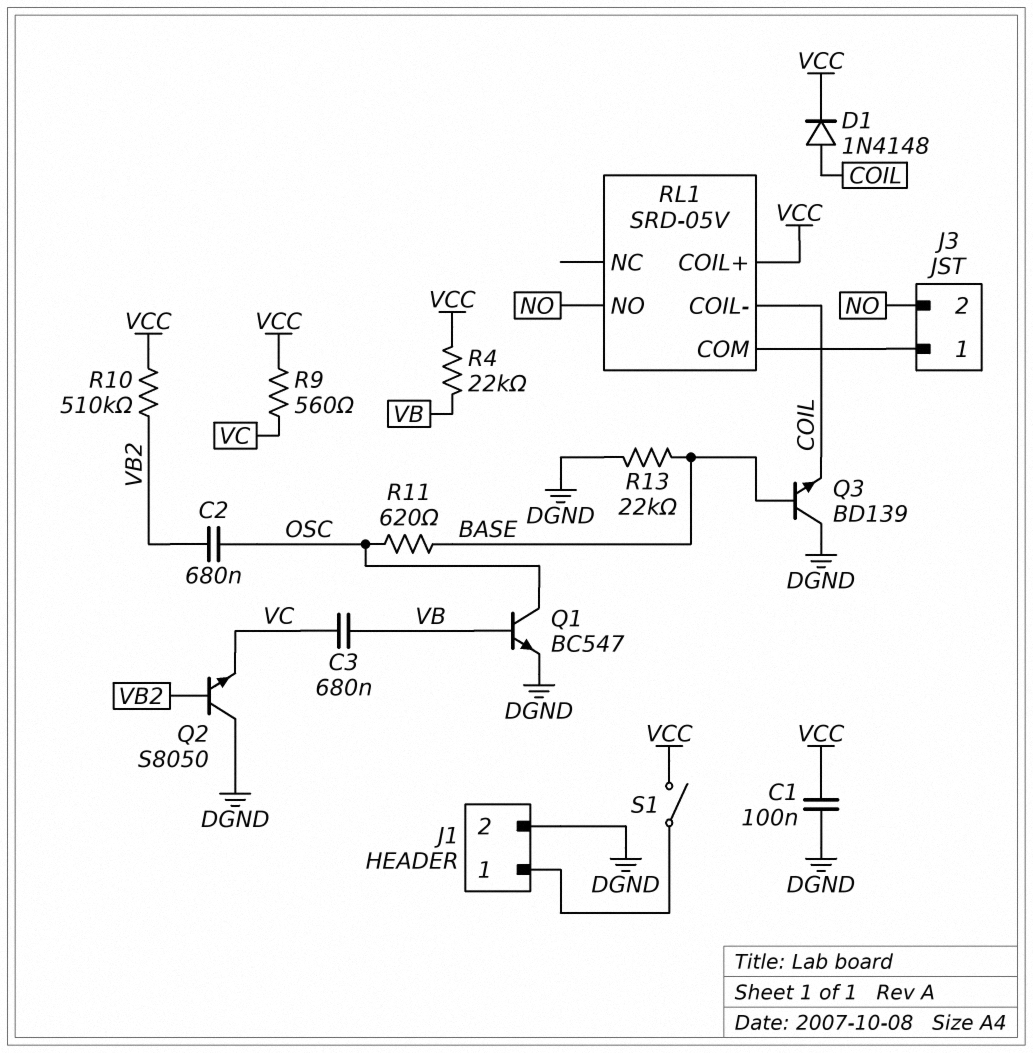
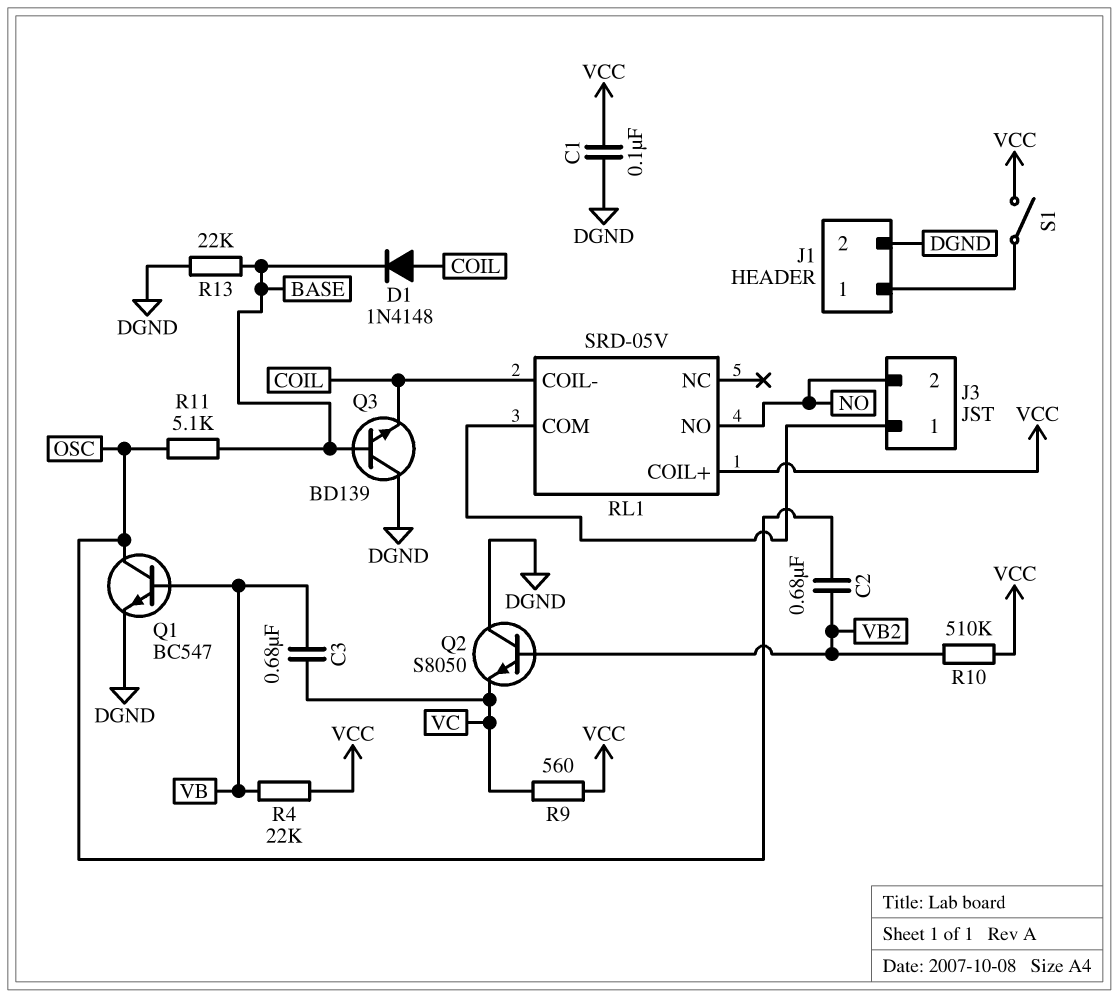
D1: diode 1N4148 (A COIL, K VCC) -> diode 1N4148 (A COIL, K BASE)
R11: 620 (BASE, OSC) -> 5.1k (BASE, OSC)

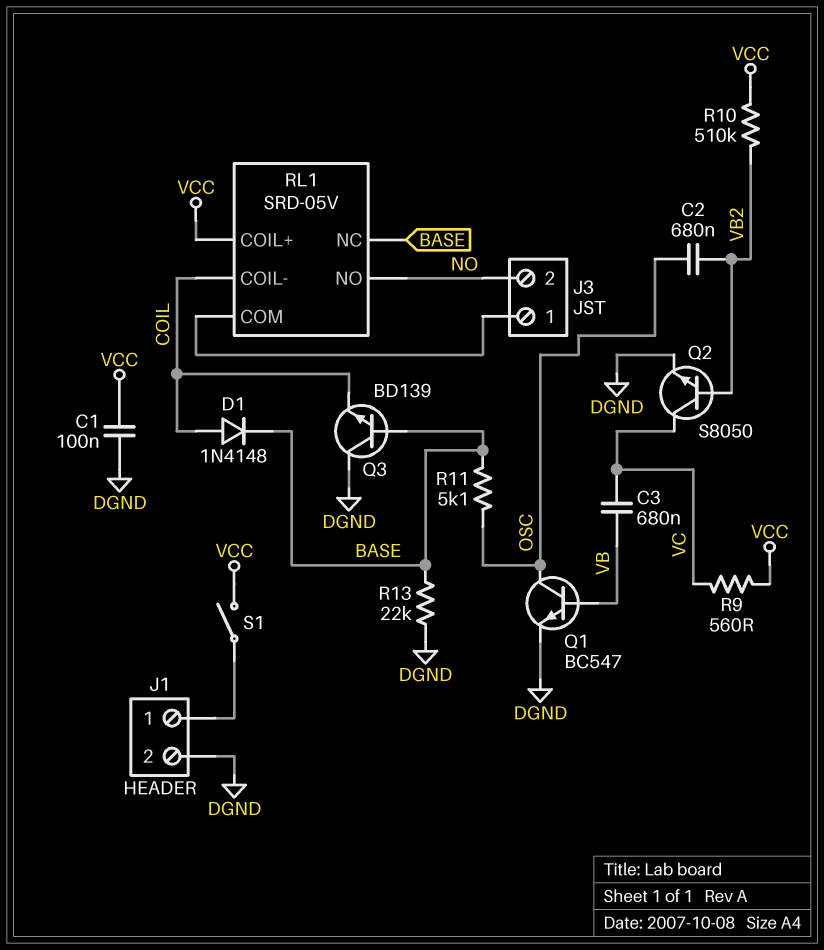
Q2: NPN S8050 (B VB2, C DGND, E VC) -> NPN S8050 (B VB2, C VC, E DGND)
R4: 22k (VB, VCC) -> none
RL1 pin NC: none -> BASE

